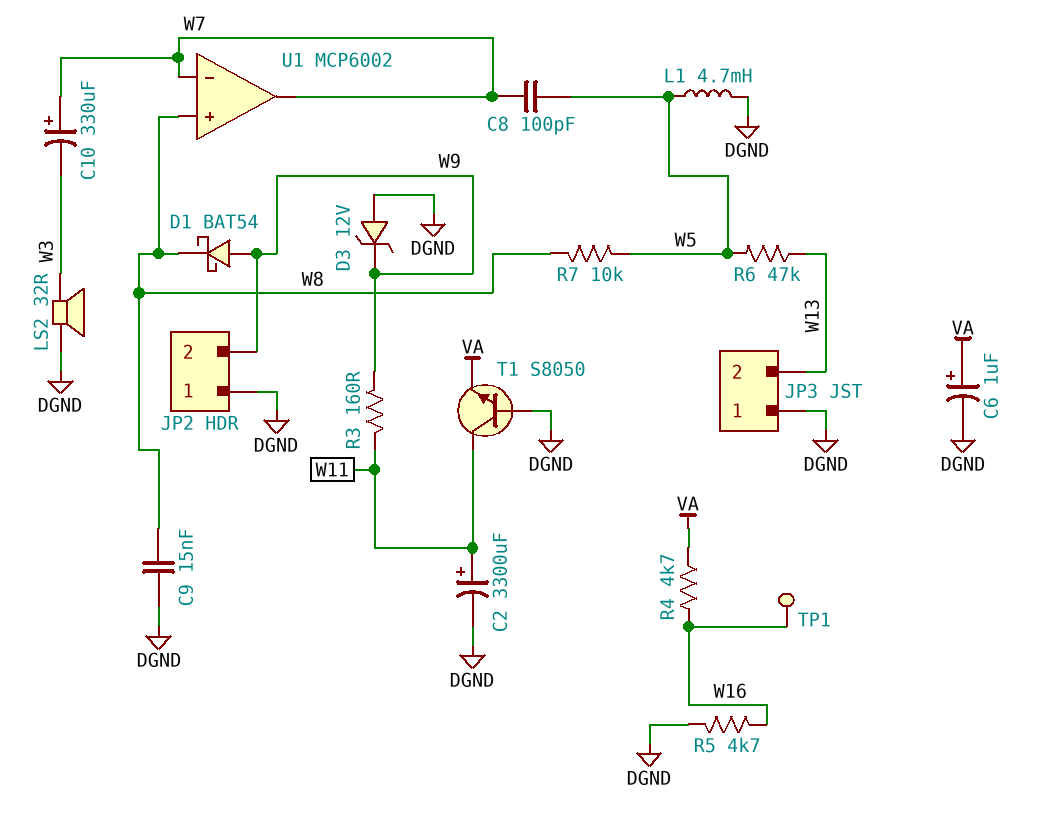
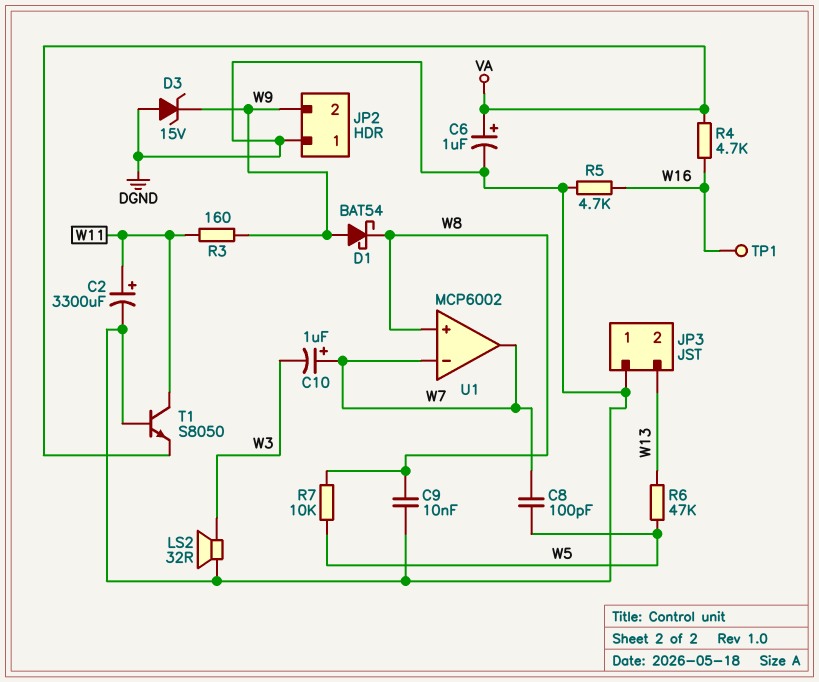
C9: 15nF (DGND, W8) -> 10nF (DGND, W8)
C10: 330uF (plus W7, minus W3) -> 1uF (plus W7, minus W3)
D3: zener 12V (A DGND, K W9) -> zener 15V (A DGND, K W9)
L1: 4.7mH (DGND, W5) -> none

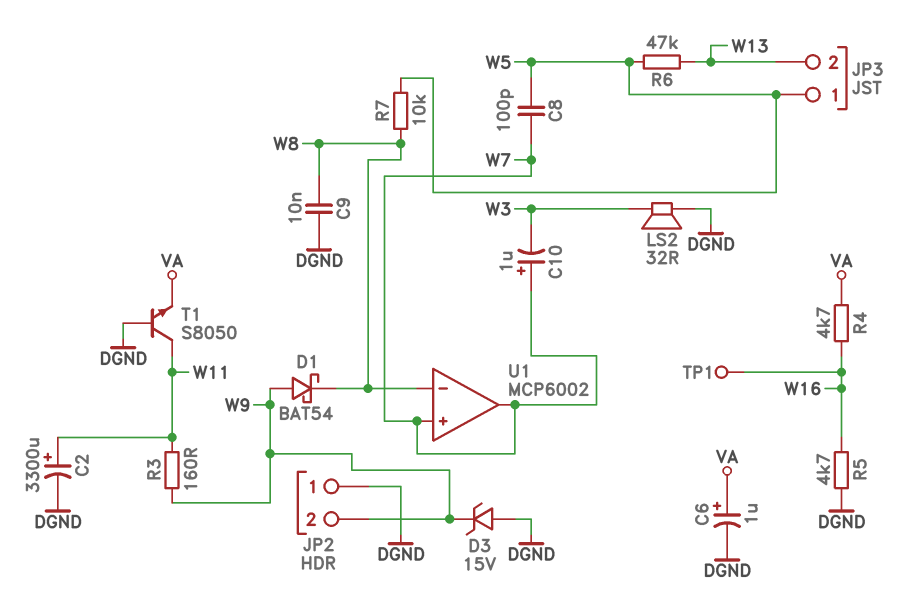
JP3 pin 1: DGND -> W5
U1 pin in+: W8 -> W7
U1 pin in-: W7 -> W8

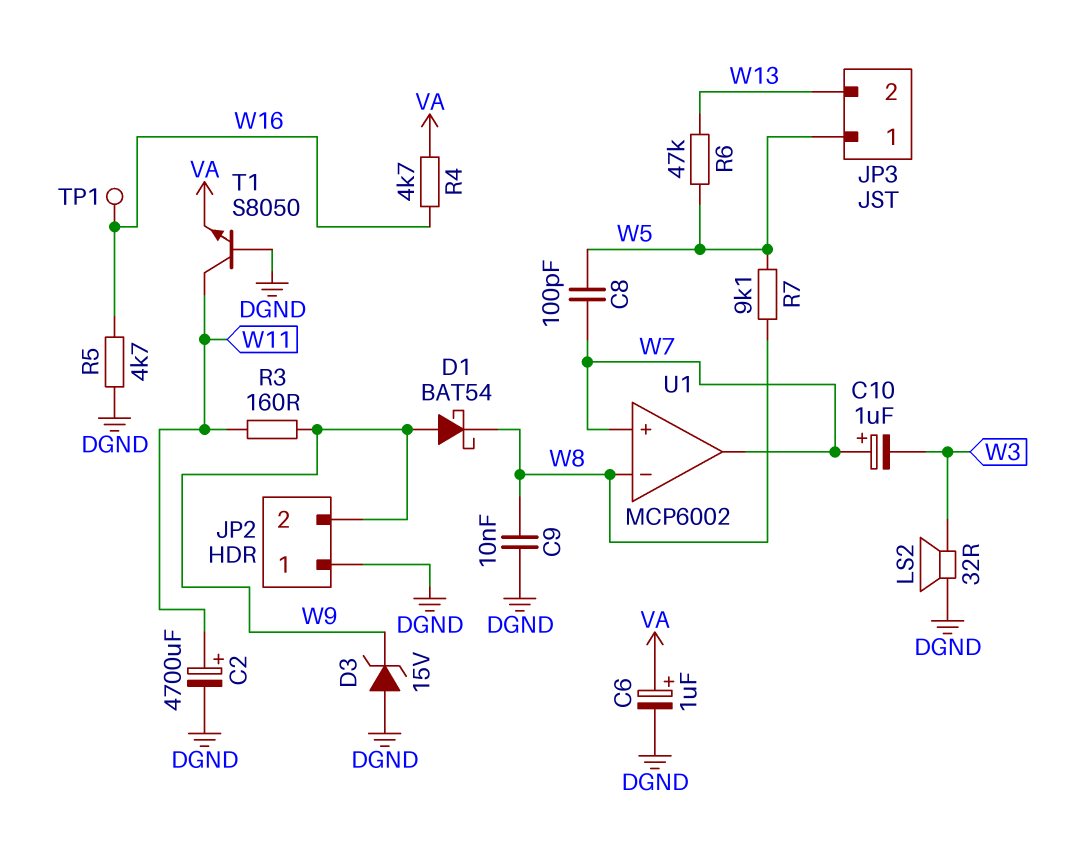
C2: 3300uF (plus W11, minus DGND) -> 4700uF (plus W11, minus DGND)
R7: 10k (W5, W8) -> 9.1k (W5, W8)

